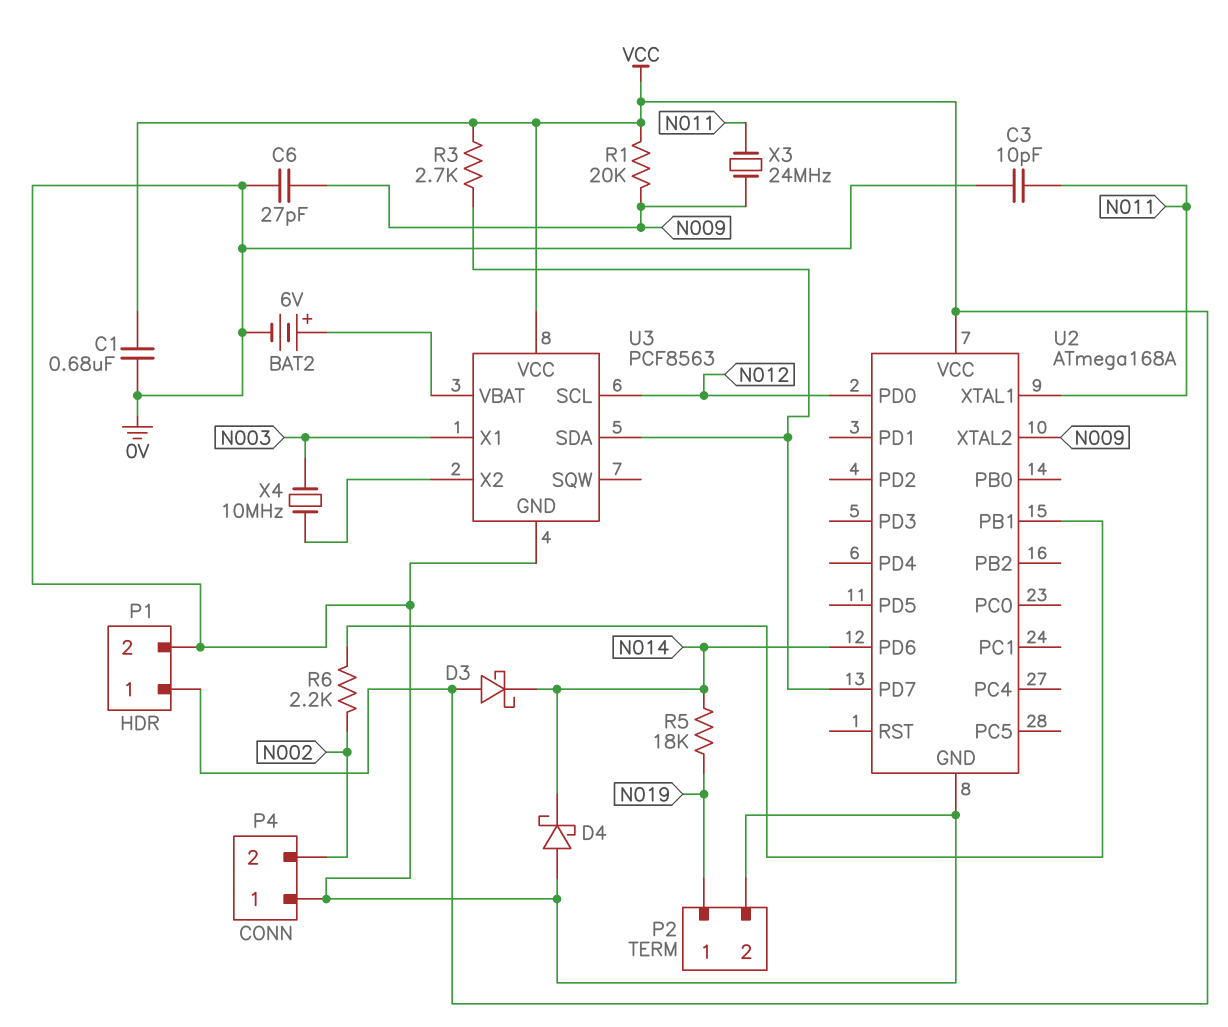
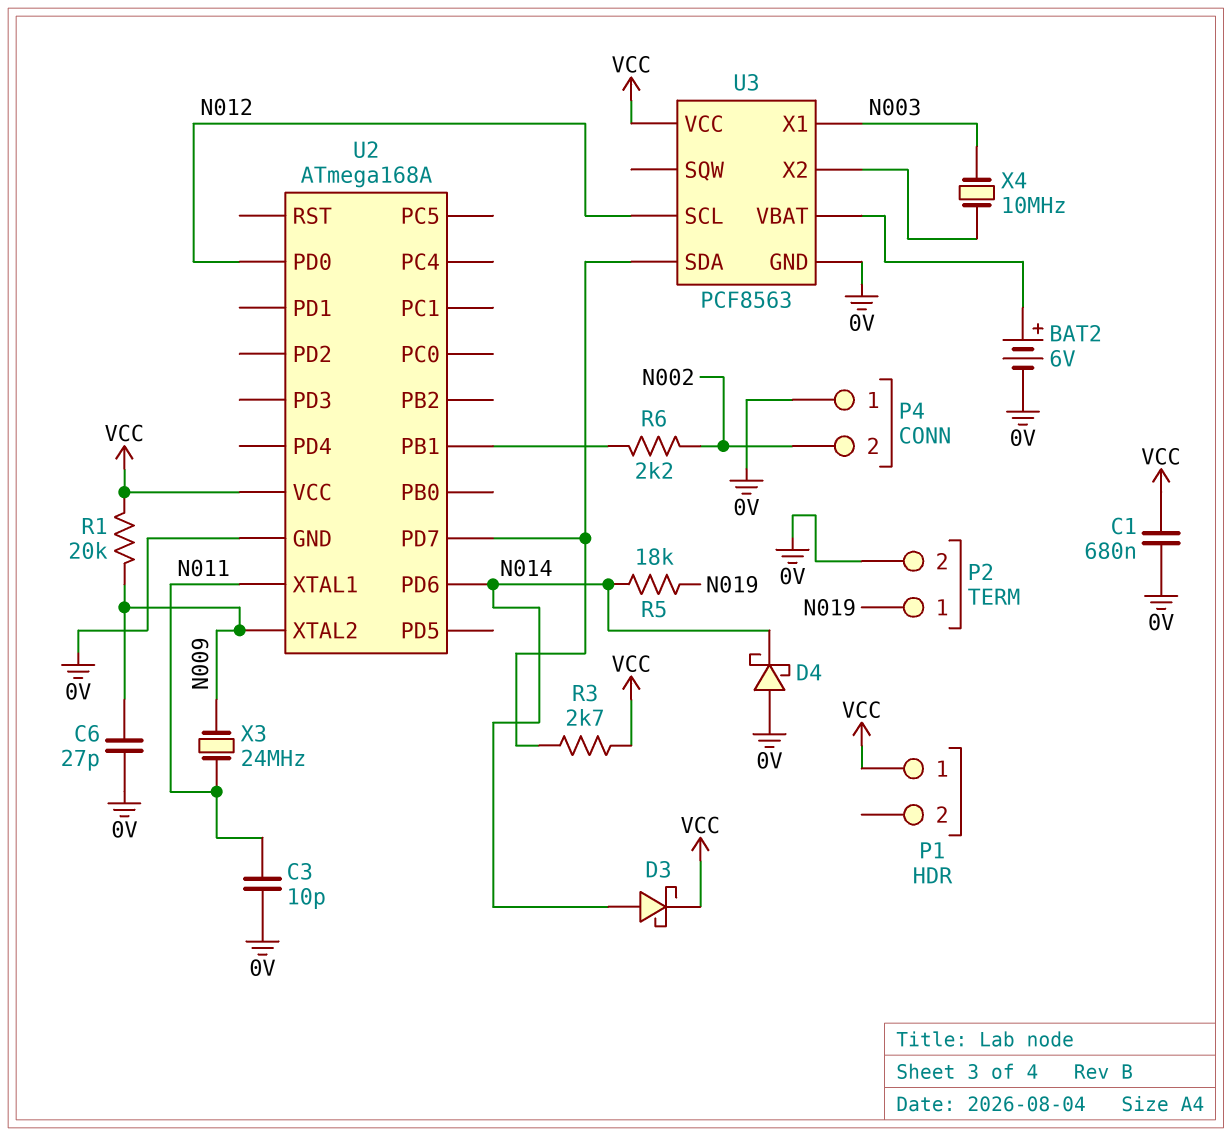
D3: schottky (A VCC, K N014) -> schottky (A N014, K VCC)
P1 pin 2: 0V -> none

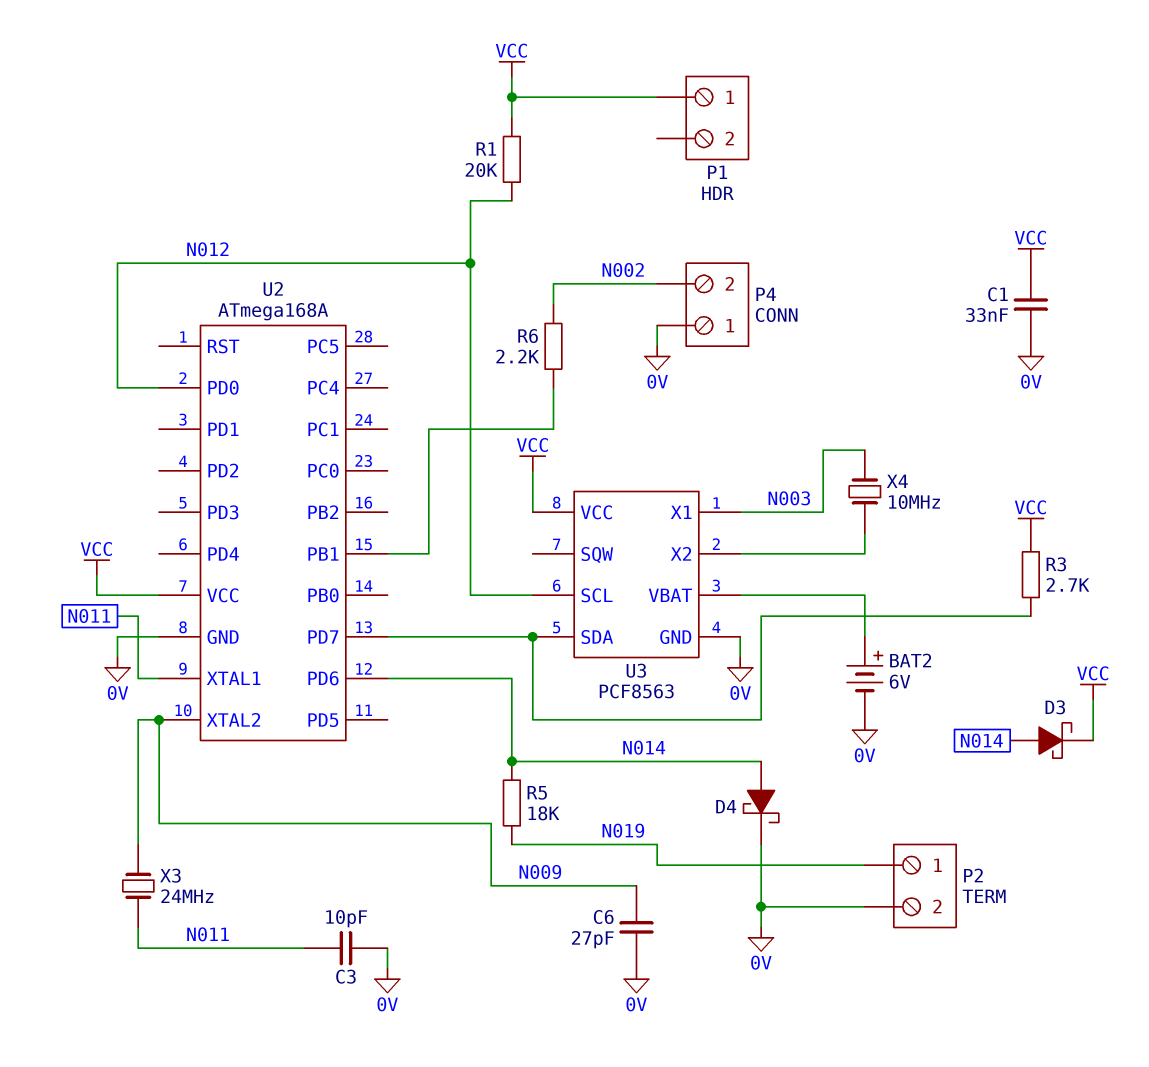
C1: 680nF (0V, VCC) -> 33nF (0V, VCC)
D4: schottky (A 0V, K N014) -> schottky (A N014, K 0V)
R1: 20k (N009, VCC) -> 20k (N012, VCC)

